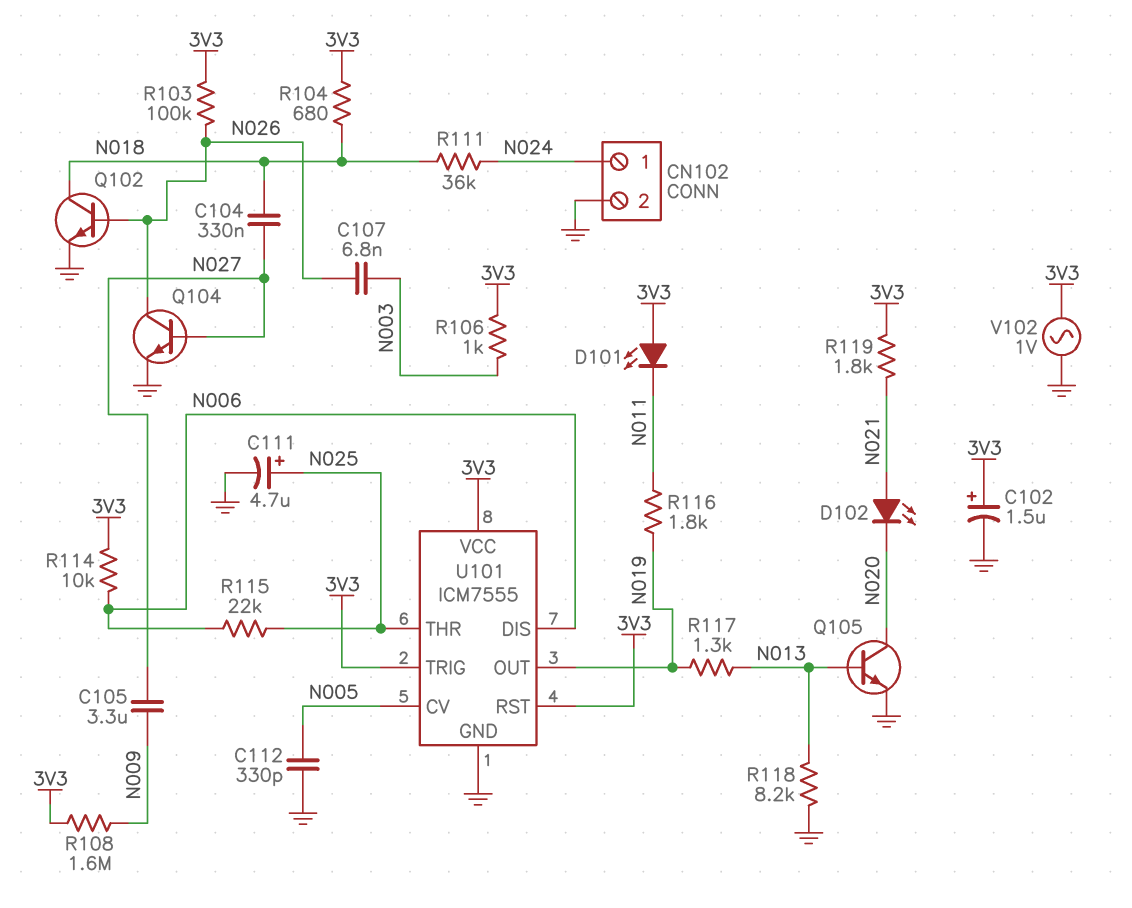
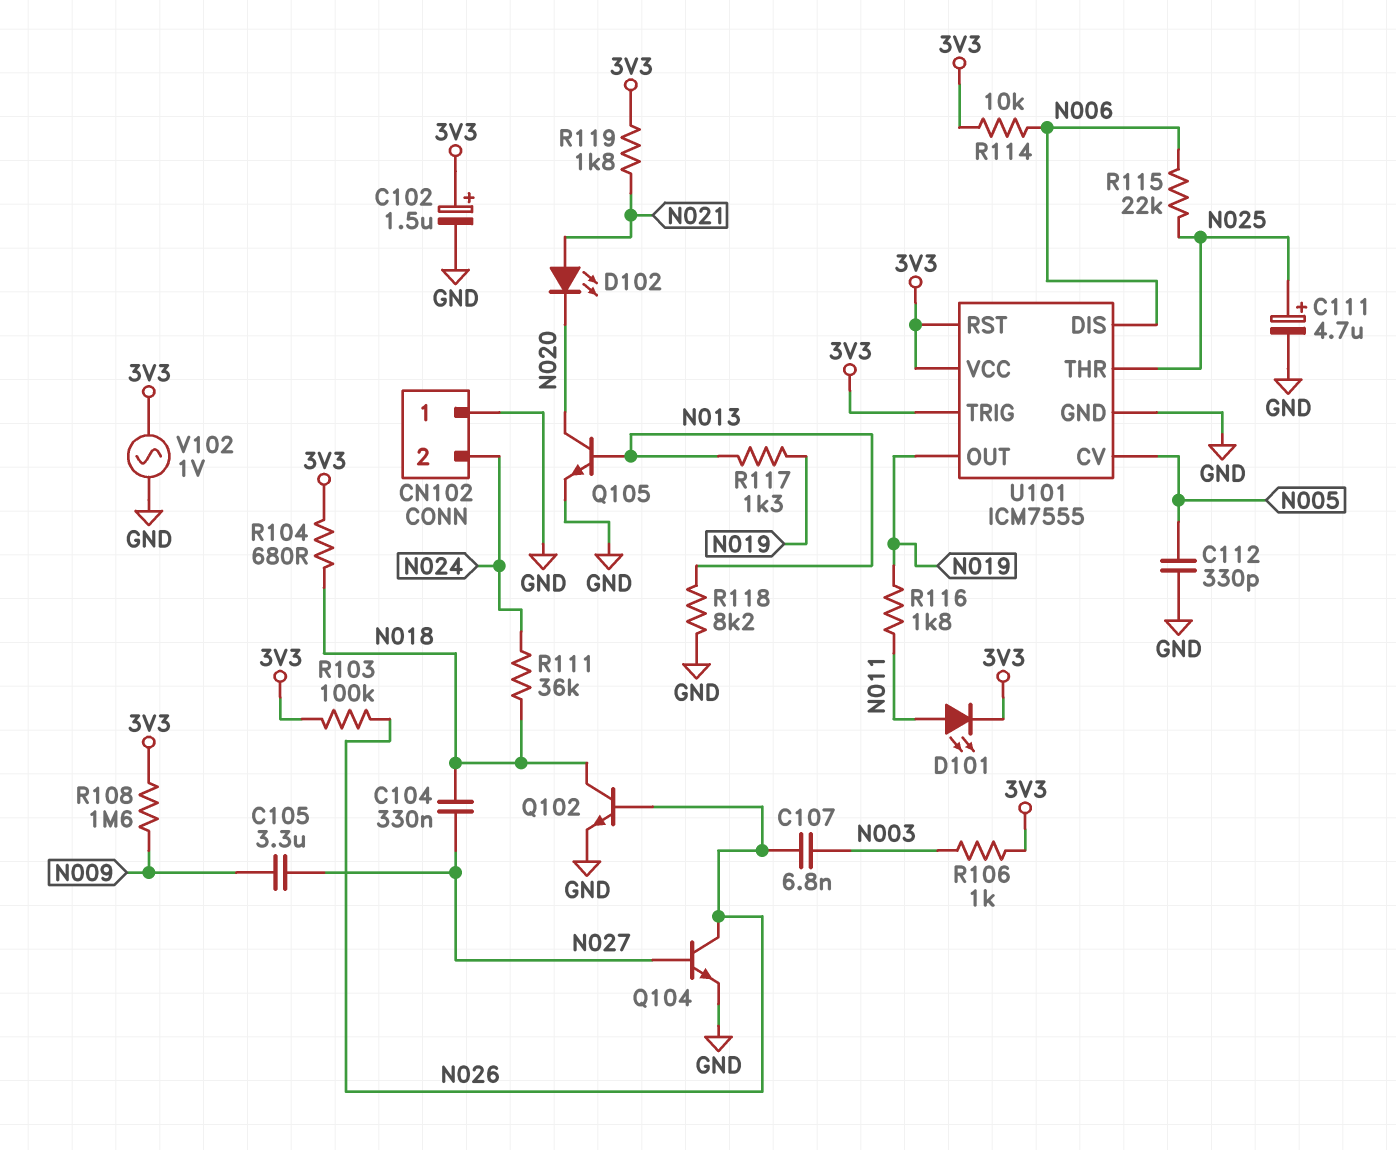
CN102 pin 1: N024 -> GND
CN102 pin 2: GND -> N024
D101: LED (A 3V3, K N011) -> LED (A N011, K 3V3)

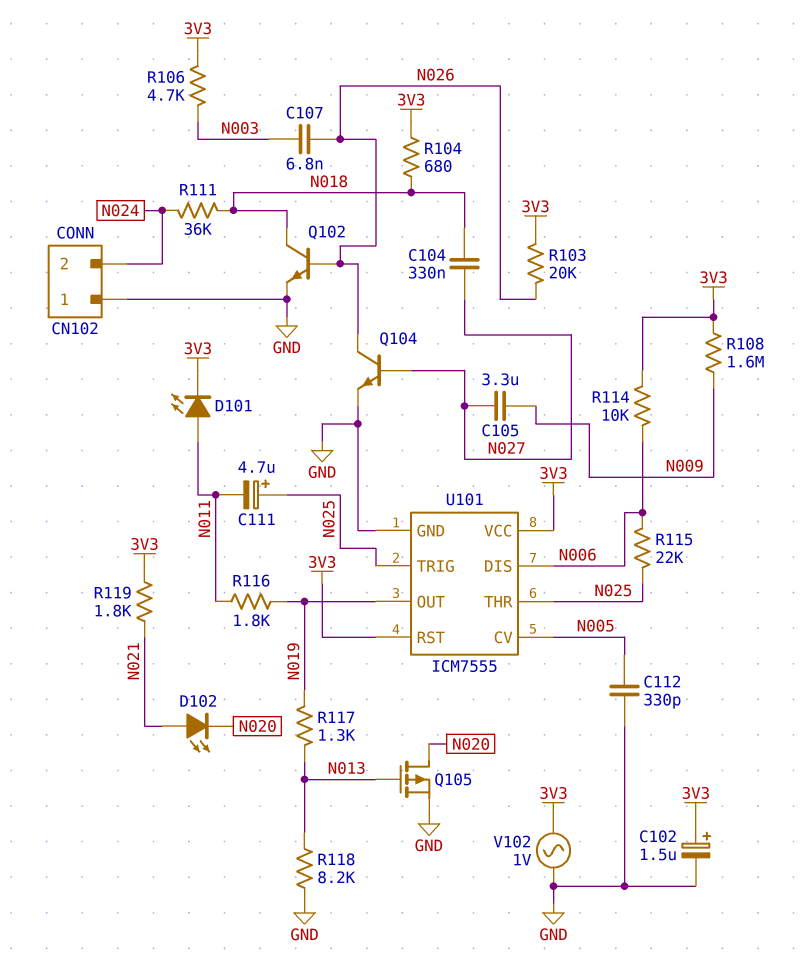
C111: 4.7uF (plus N025, minus GND) -> 4.7uF (plus N025, minus N011)
Q105: NPN (B N013, C N020, E GND) -> PMOS (G N013, D N020, S GND)
R103: 100k (3V3, N026) -> 20k (3V3, N026)
R106: 1k (3V3, N003) -> 4.7k (3V3, N003)
U101 pin TRIG: 3V3 -> N025

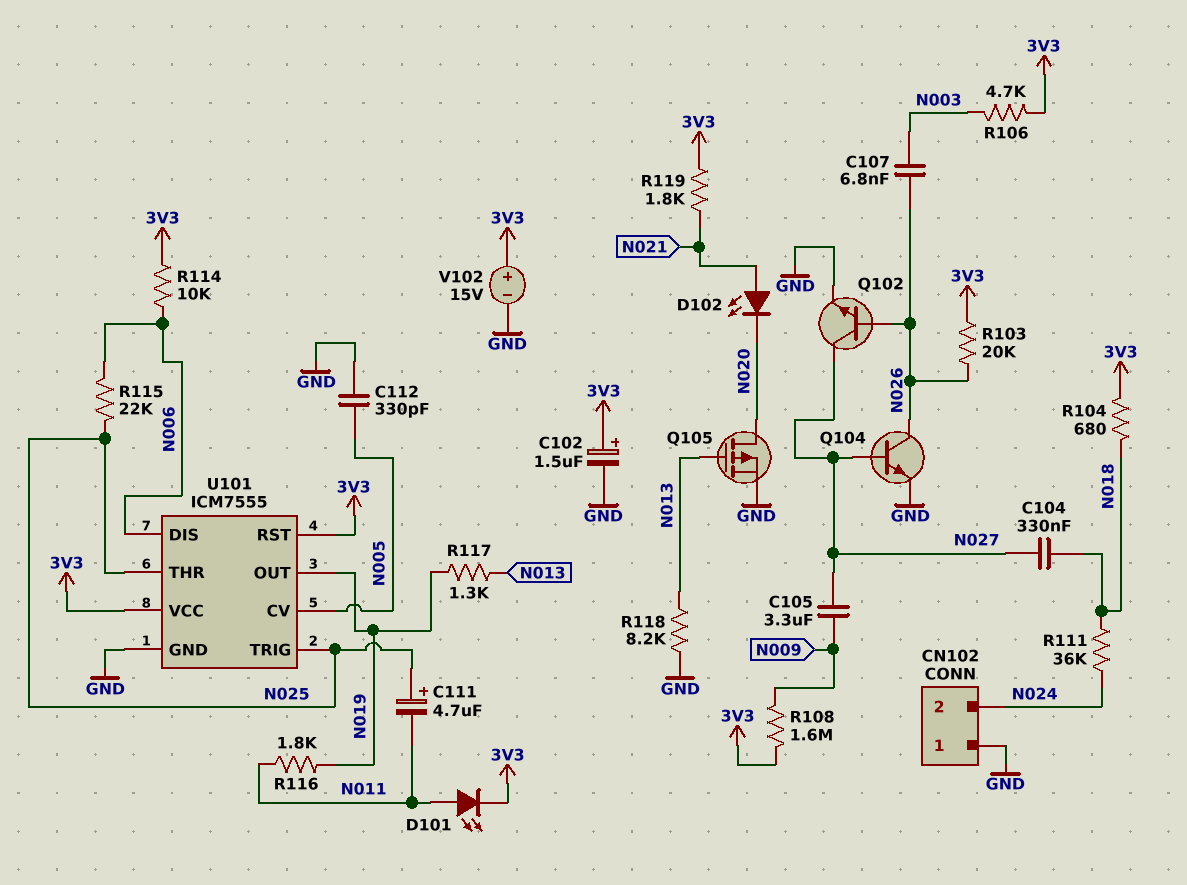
Q102: NPN (B N026, C N018, E GND) -> NPN (B N026, C N027, E GND)
V102: AC 1V (3V3, GND) -> 15V (plus 3V3, minus GND)

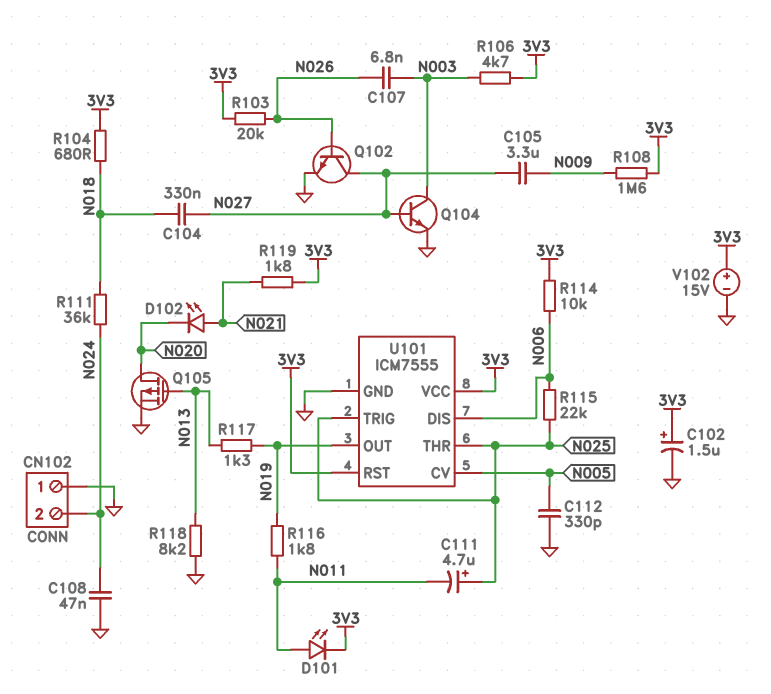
C108: none -> 47nF (GND, N024)
Q104: NPN (B N027, C N026, E GND) -> NPN (B N027, C N003, E GND)

